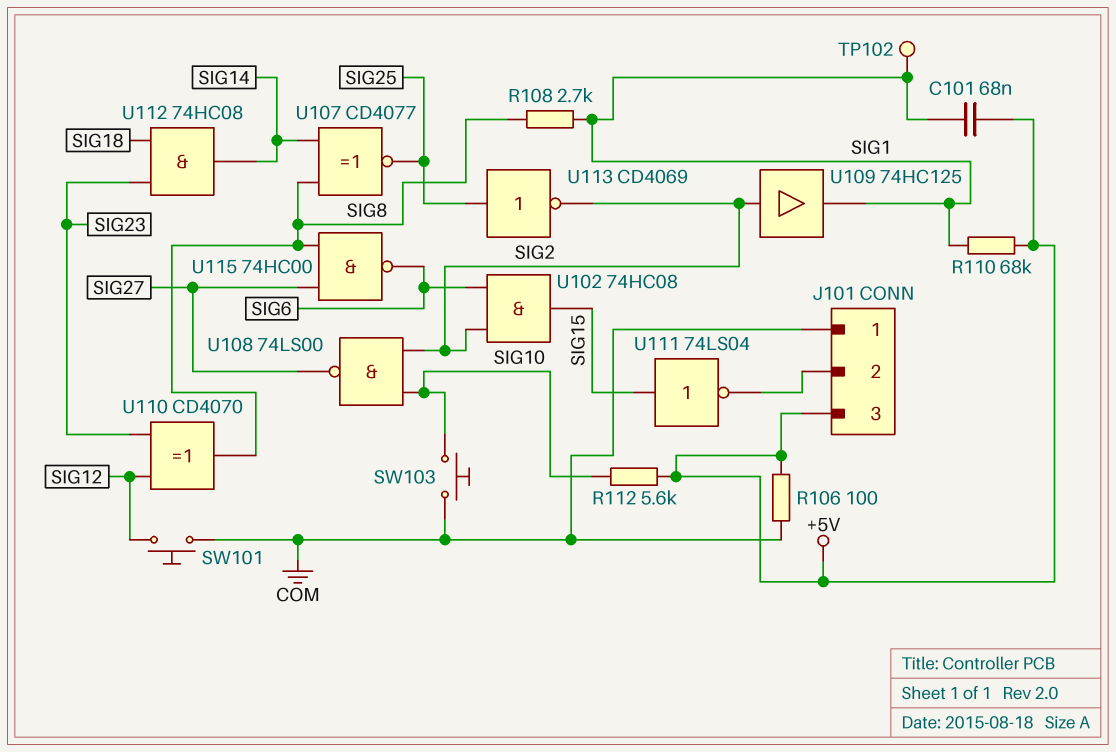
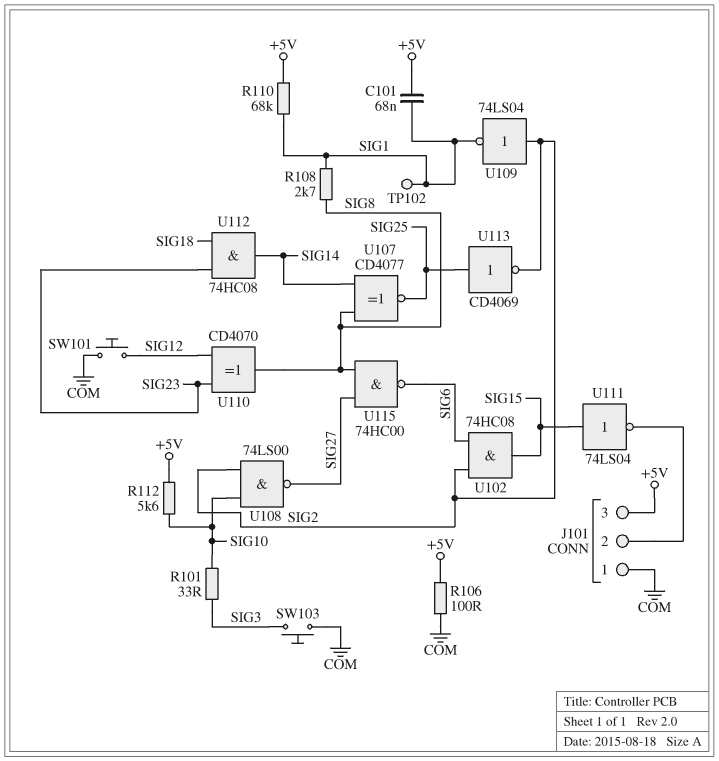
R101: none -> 33 (SIG3, SIG10)
SW103: button (COM, SIG10) -> button (COM, SIG3)
U109: buffer 74HC125 (in SIG2, out SIG1) -> NOT 74LS04 (in SIG2, out SIG1)

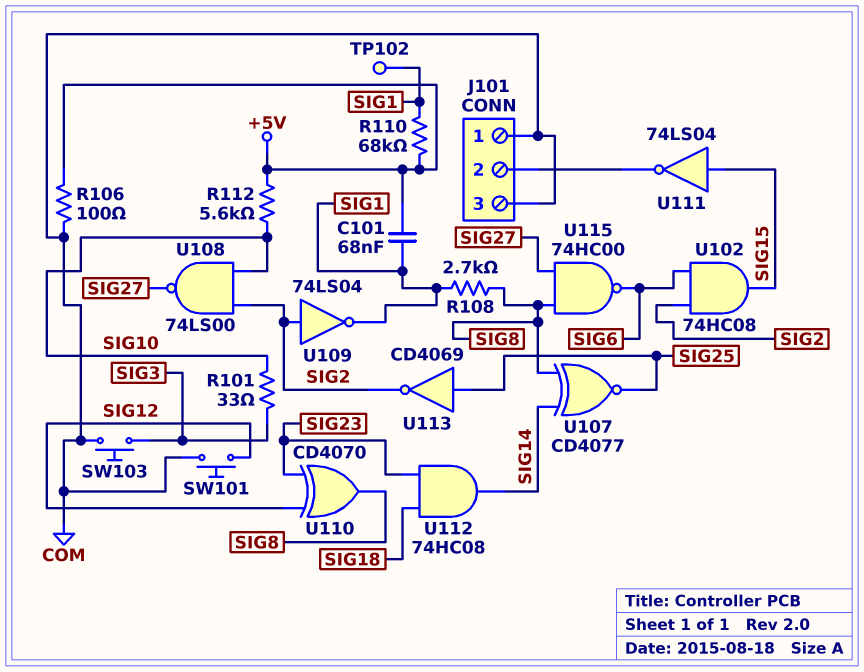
J101 pin 3: +5V -> COM

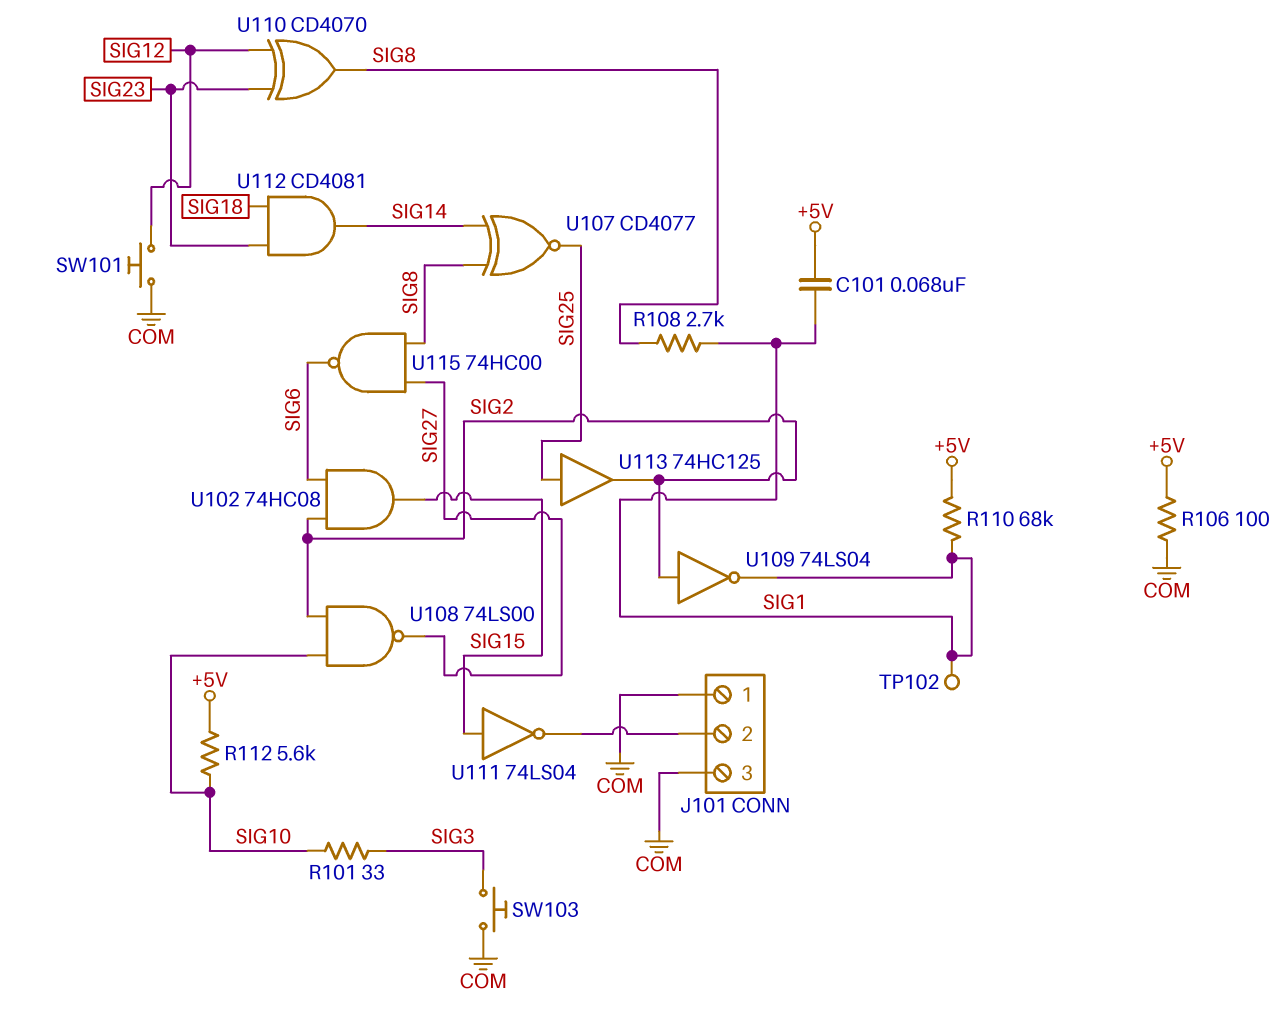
U112: AND 74HC08 (in SIG18, in SIG23, out SIG14) -> AND CD4081 (in SIG18, in SIG23, out SIG14)
U113: NOT CD4069 (in SIG25, out SIG2) -> buffer 74HC125 (in SIG25, out SIG2)

